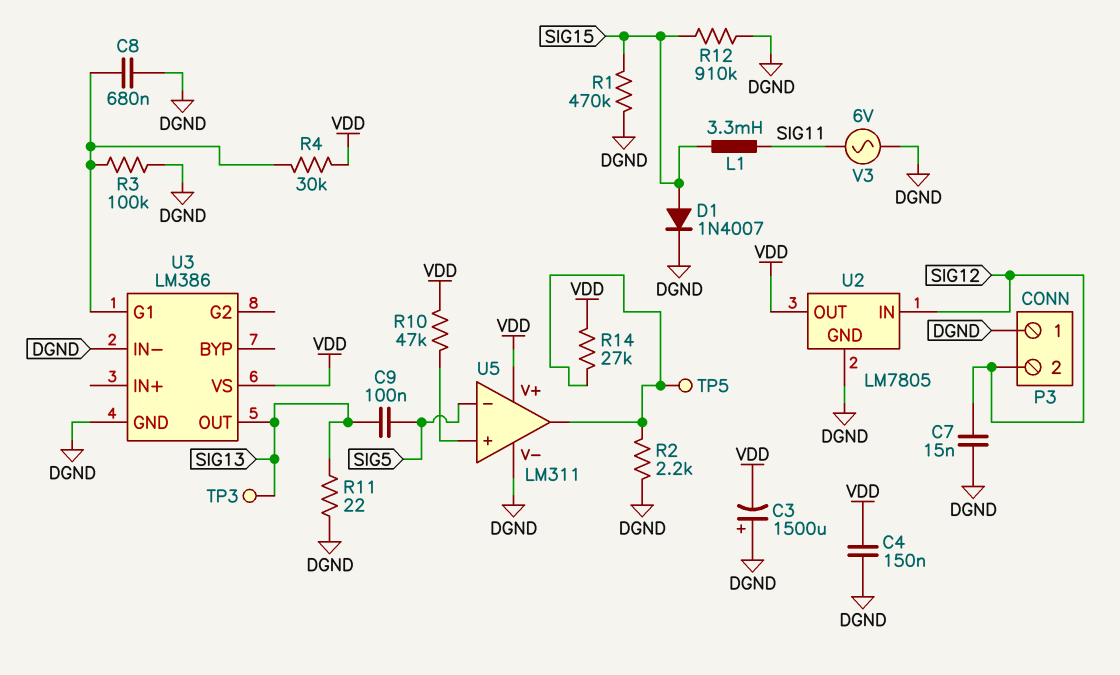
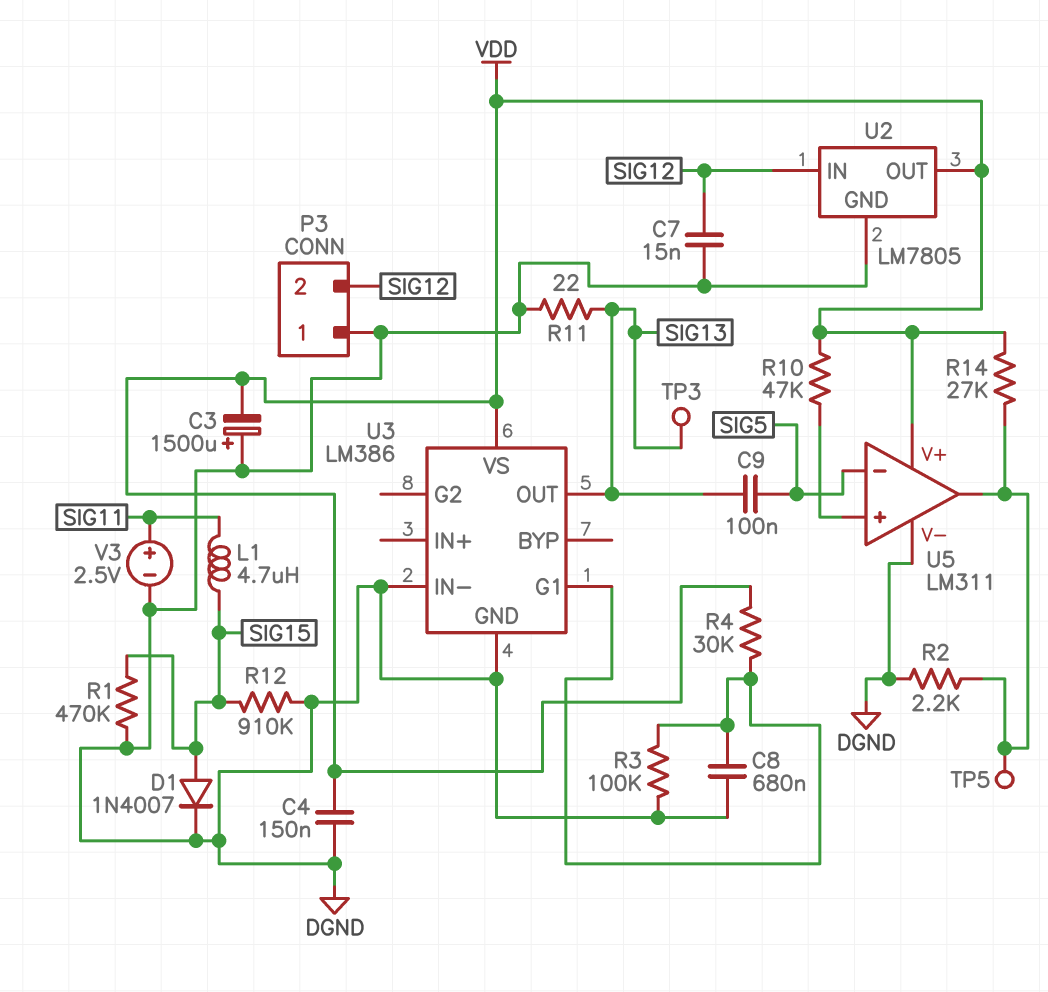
L1: 3.3mH (SIG11, SIG15) -> 4.7uH (SIG11, SIG15)
V3: AC 6V (DGND, SIG11) -> 2.5V (plus SIG11, minus DGND)

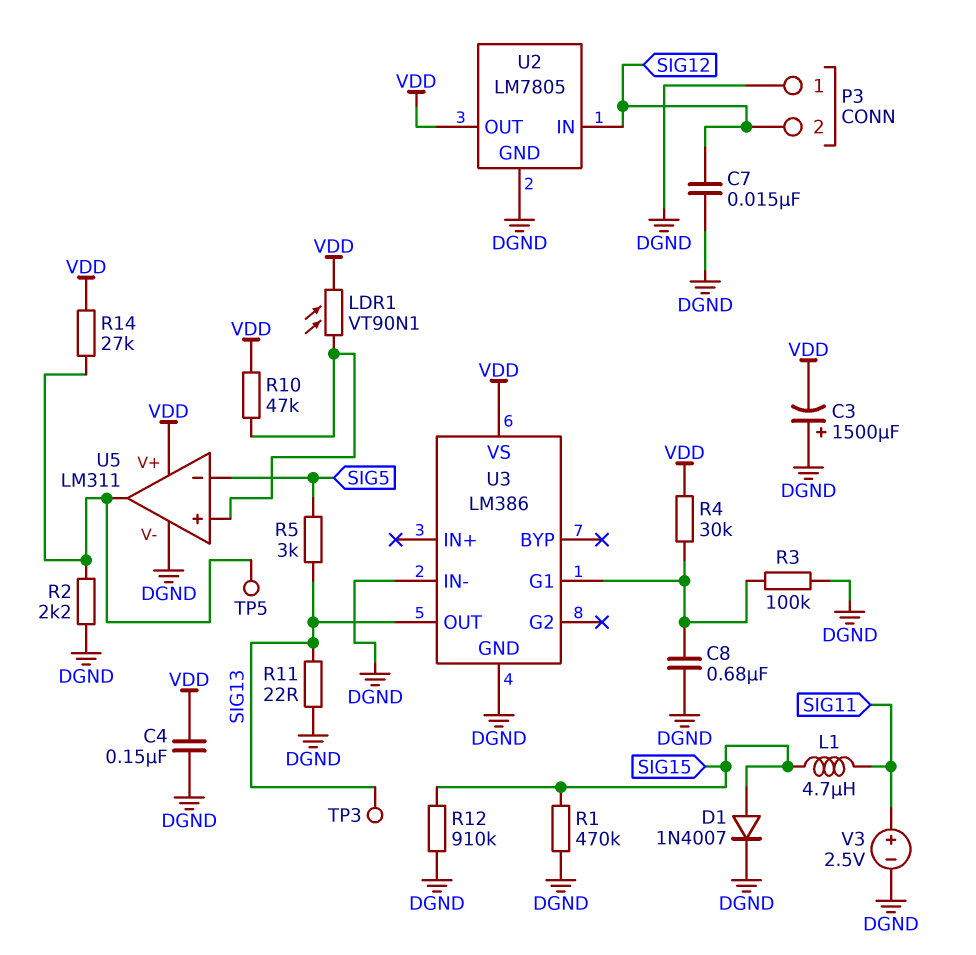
C9: 100nF (SIG5, SIG13) -> none
LDR1: none -> VT90N1 (U5/in+, VDD)
R5: none -> 3k (SIG5, SIG13)

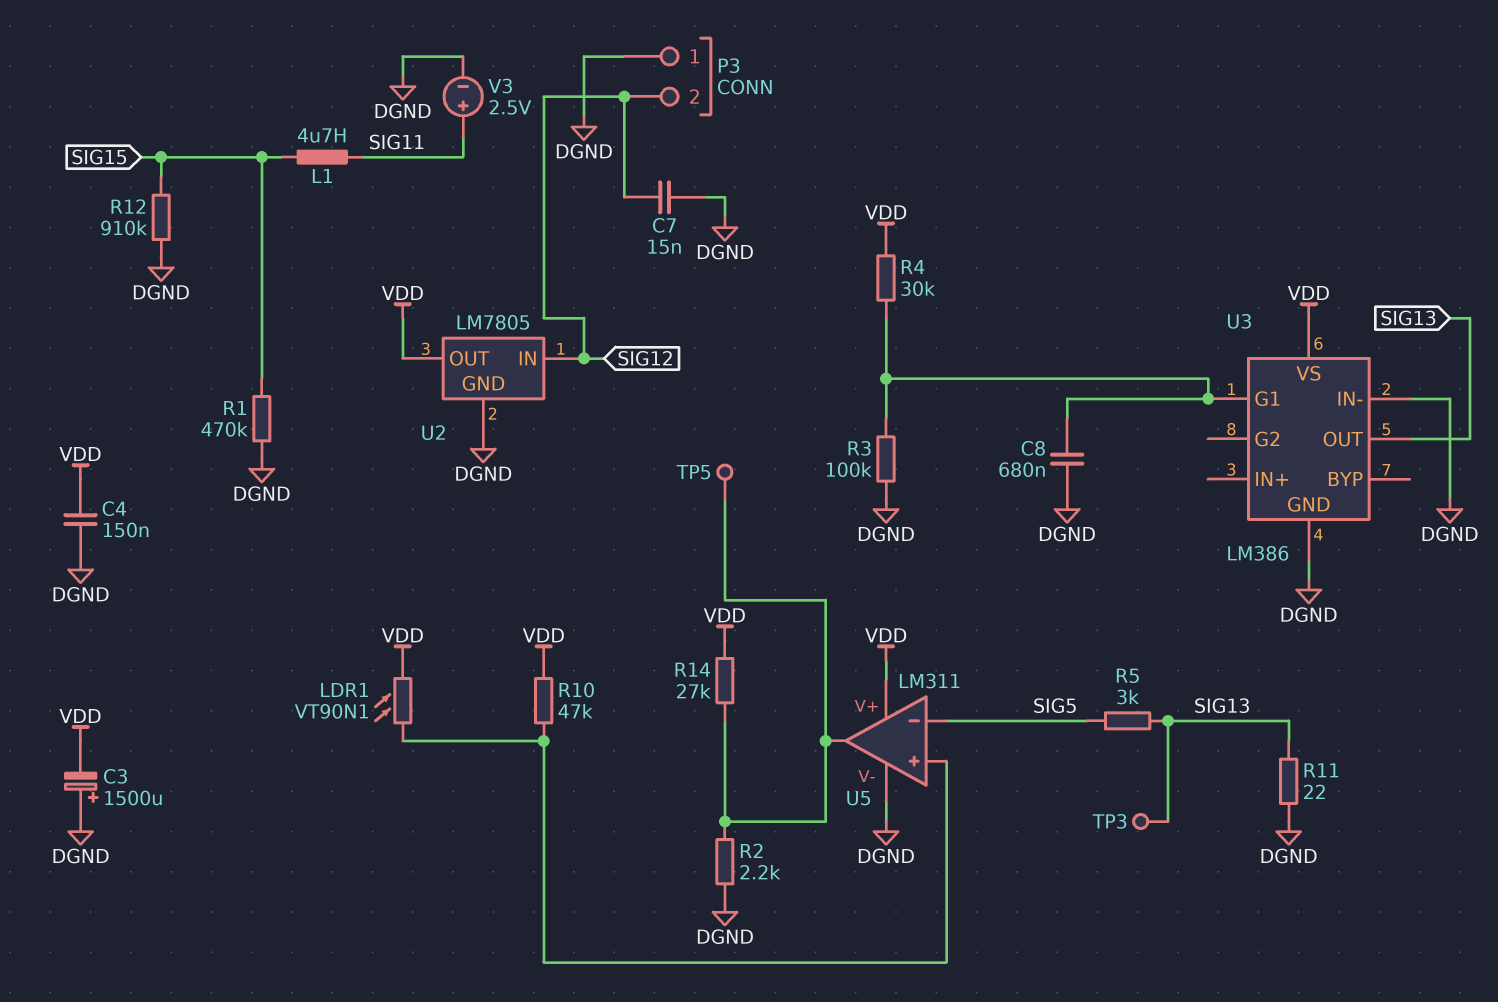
D1: diode 1N4007 (A SIG15, K DGND) -> none

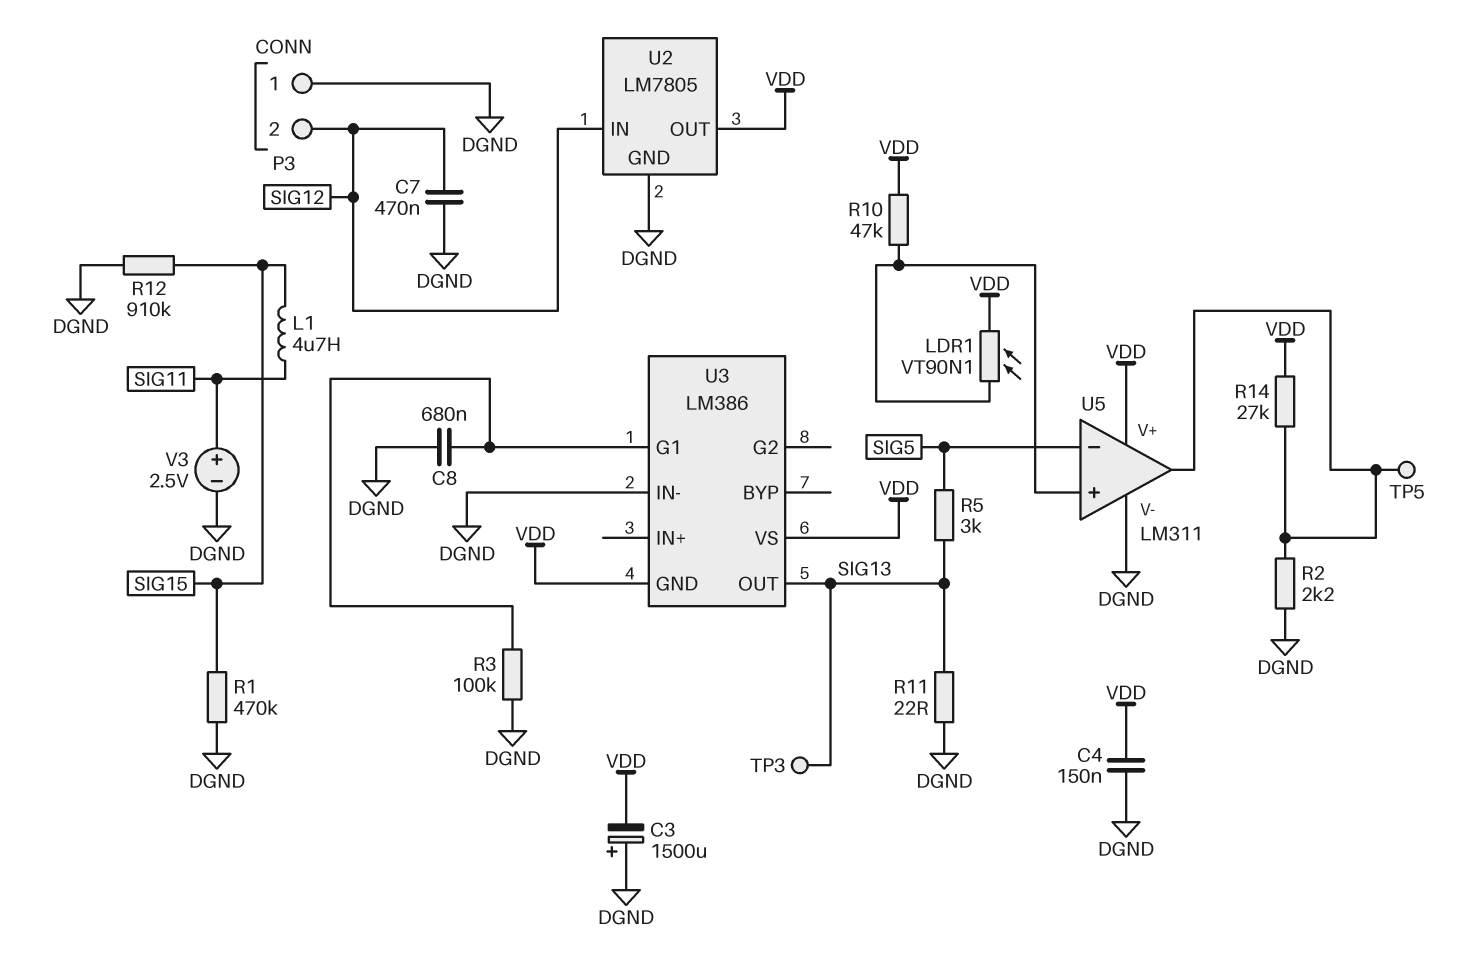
C7: 15nF (DGND, SIG12) -> 470nF (DGND, SIG12)
R4: 30k (U3/G1, VDD) -> none
U3 pin GND: DGND -> VDD

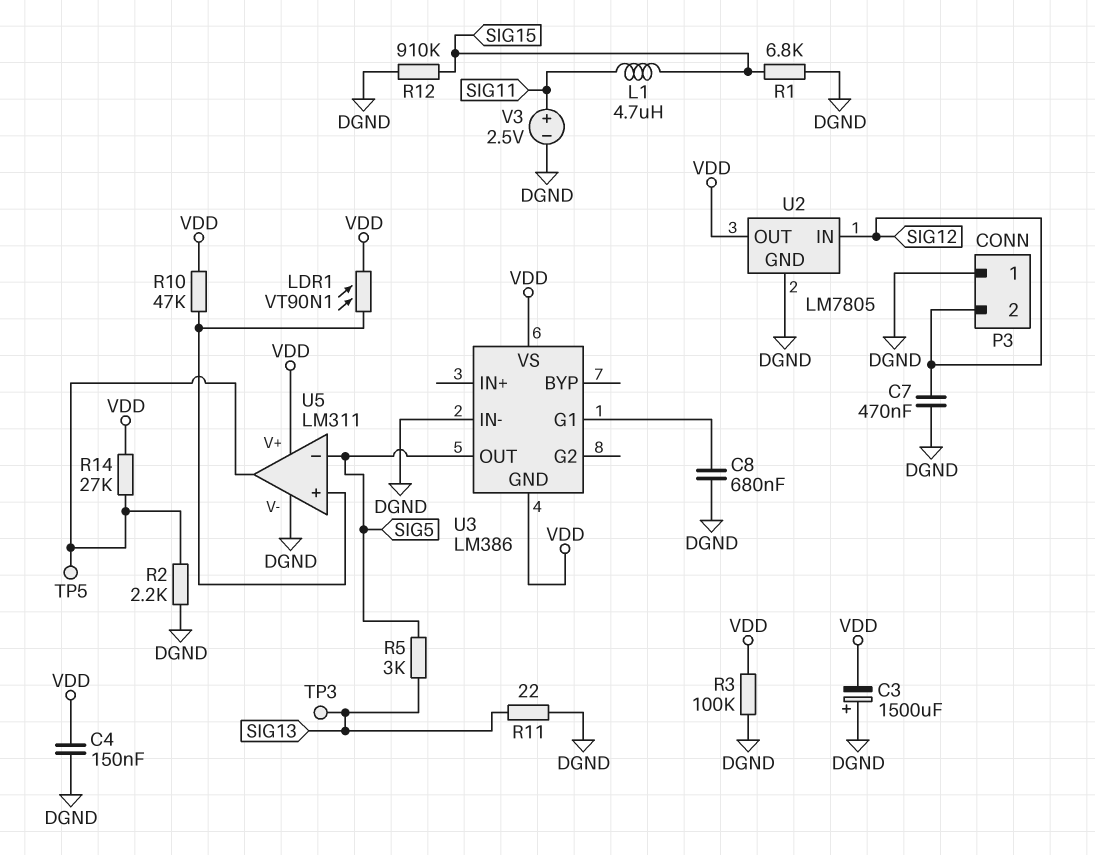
R1: 470k (DGND, SIG15) -> 6.8k (DGND, SIG15)
R3: 100k (DGND, U3/G1) -> 100k (DGND, VDD)
U3 pin OUT: SIG13 -> SIG5

